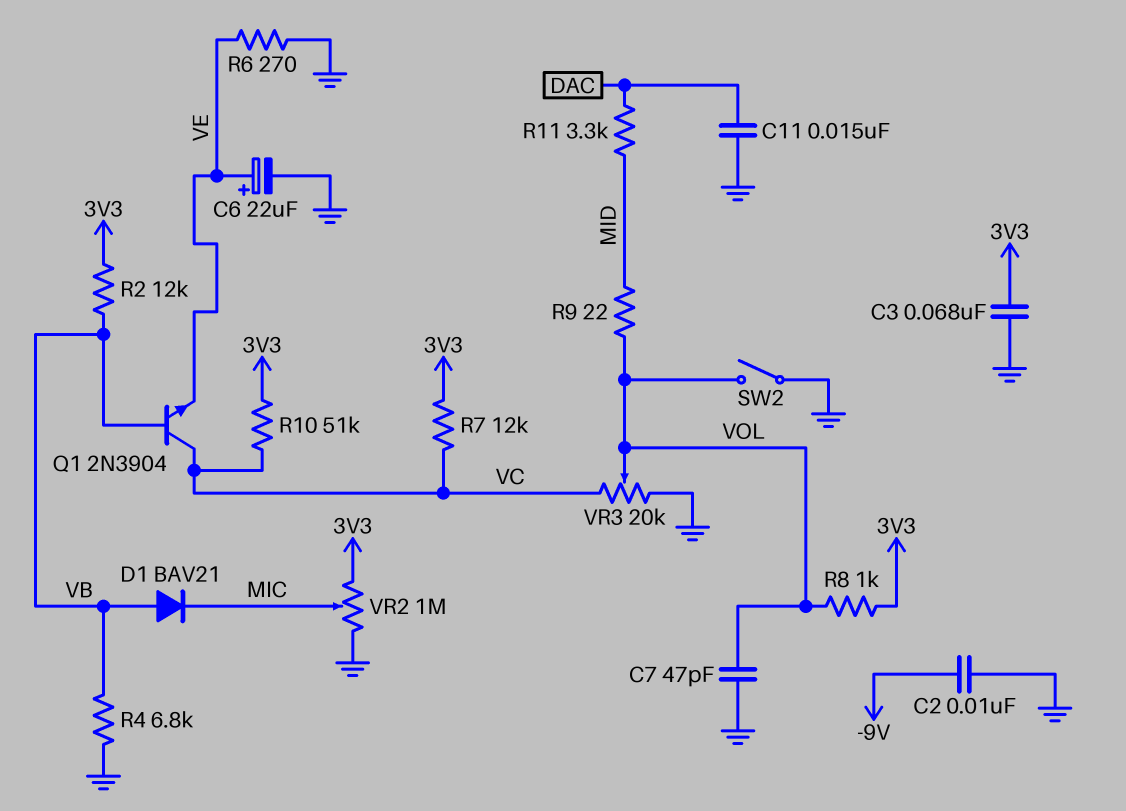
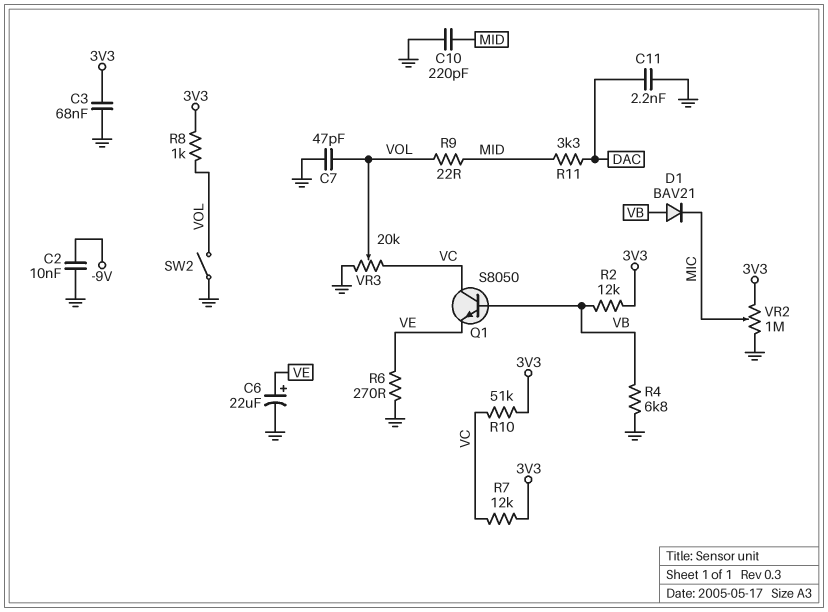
C10: none -> 220pF (GND, MID)
C11: 15nF (DAC, GND) -> 2.2nF (DAC, GND)
Q1: NPN 2N3904 (B VB, C VC, E VE) -> NPN S8050 (B VB, C VC, E VE)

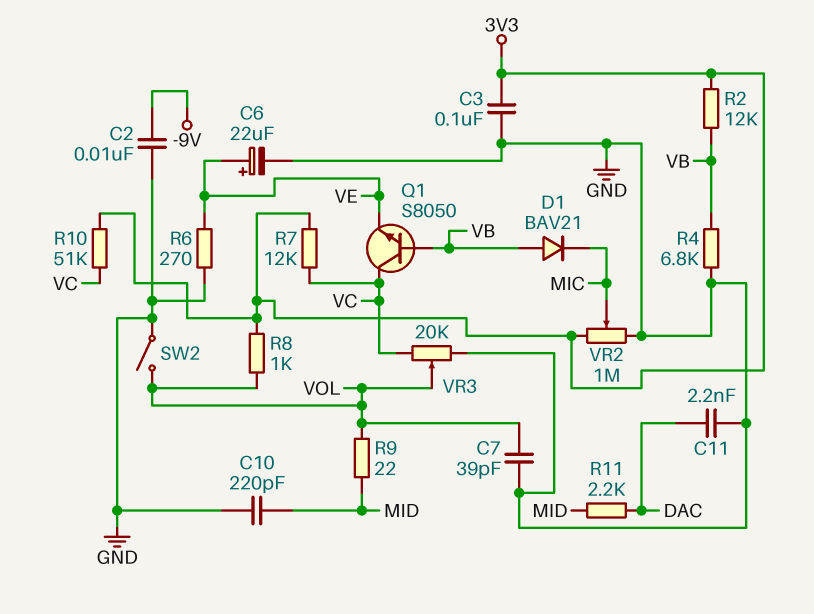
C3: 68nF (3V3, GND) -> 100nF (3V3, GND)
C7: 47pF (GND, VOL) -> 39pF (GND, VOL)
R11: 3.3k (DAC, MID) -> 2.2k (DAC, MID)

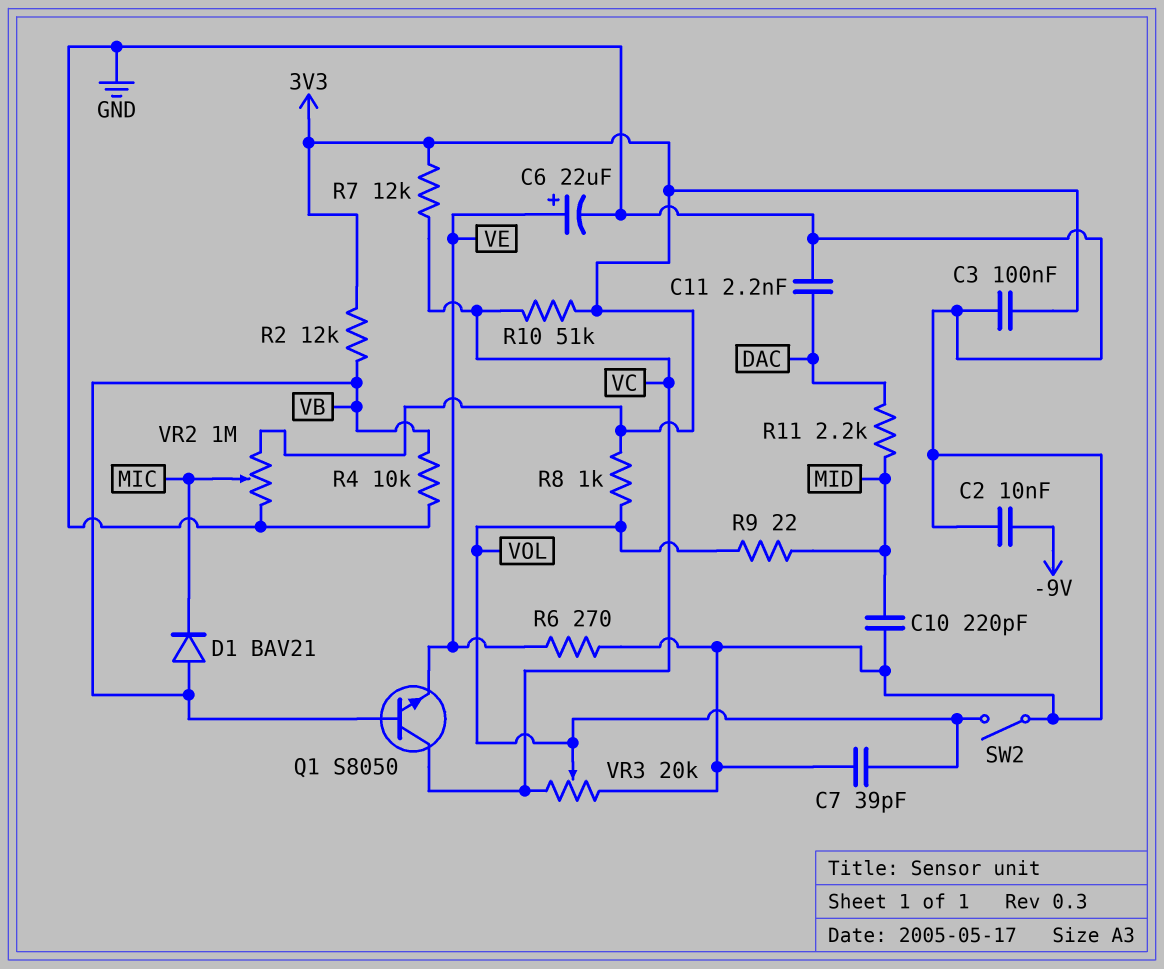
R4: 6.8k (GND, VB) -> 10k (GND, VB)

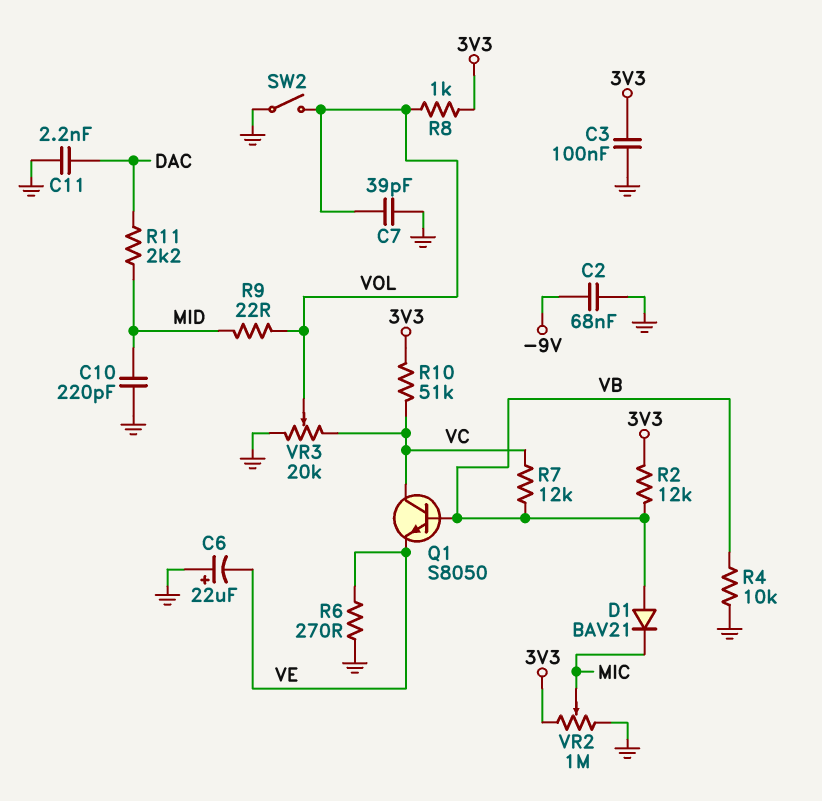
C2: 10nF (-9V, GND) -> 68nF (-9V, GND)
C6: 22uF (plus VE, minus GND) -> 22uF (plus GND, minus VE)
R7: 12k (3V3, VC) -> 12k (VB, VC)

